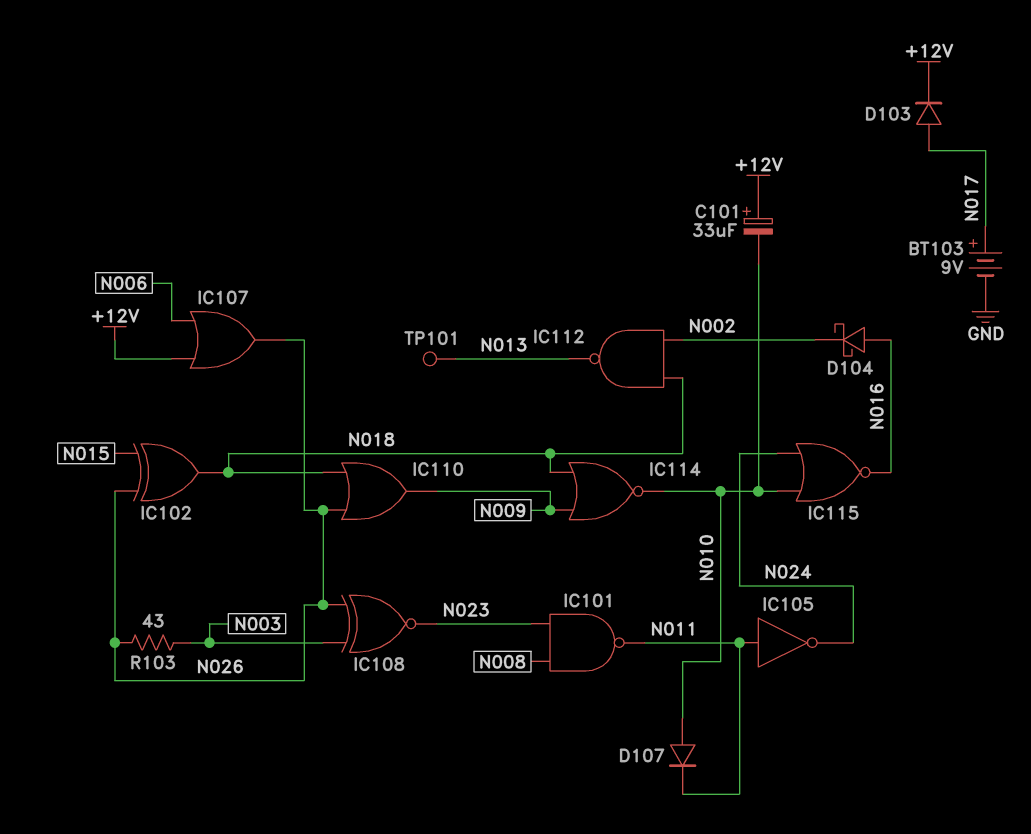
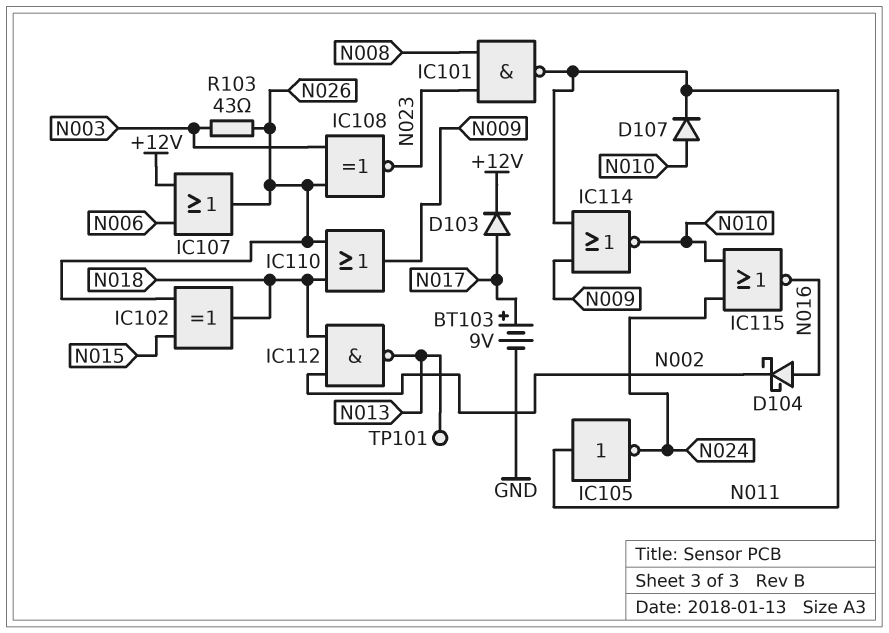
C101: 33uF (plus +12V, minus N010) -> none
IC114: NOR (in N009, in N018, out N010) -> NOR (in N009, in N011, out N010)

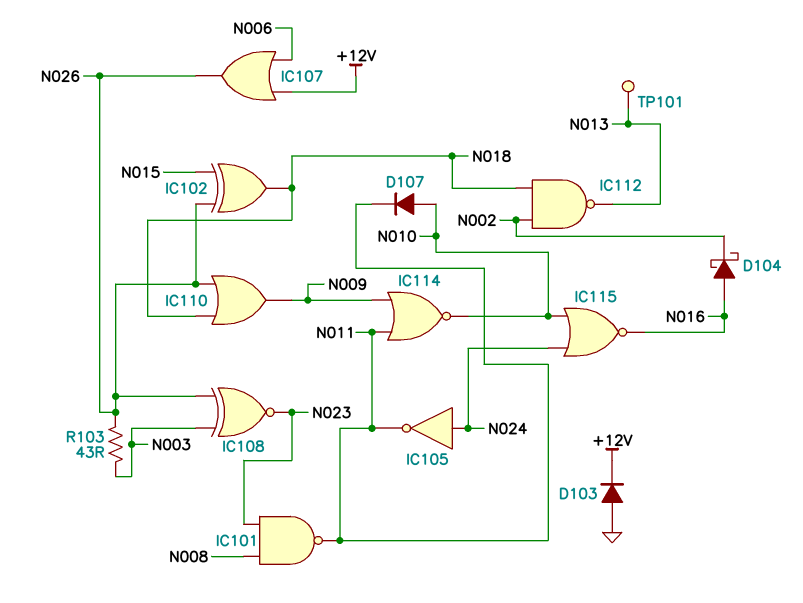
BT103: 9V (plus N017, minus GND) -> none
D103: diode (A N017, K +12V) -> diode (A GND, K +12V)
IC105: NOT (in N011, out N024) -> NOT (in N024, out N011)

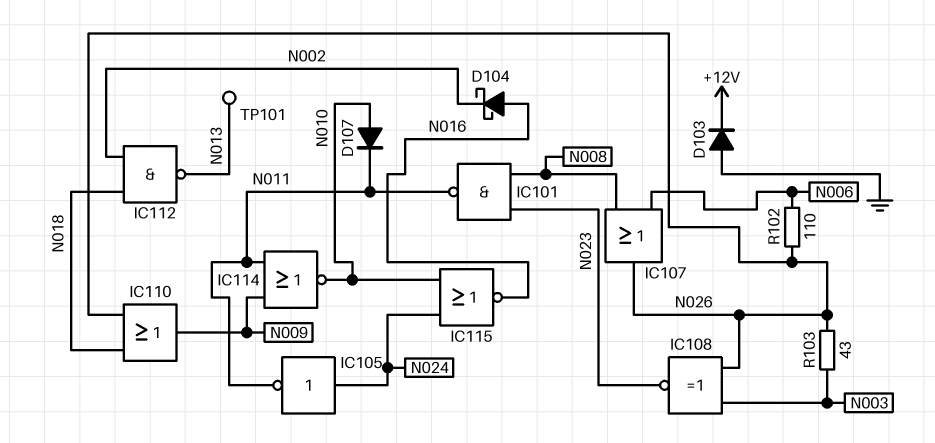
IC102: XOR (in N015, in N026, out N018) -> none
IC107: OR (in +12V, in N006, out N026) -> OR (in N006, in N008, out N026)
R102: none -> 110 (N006, N026)

